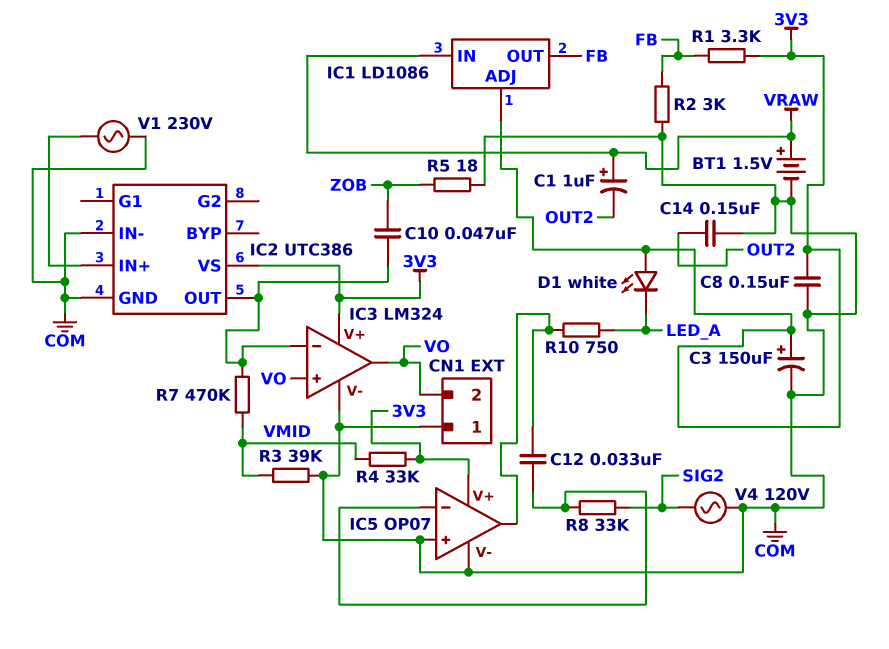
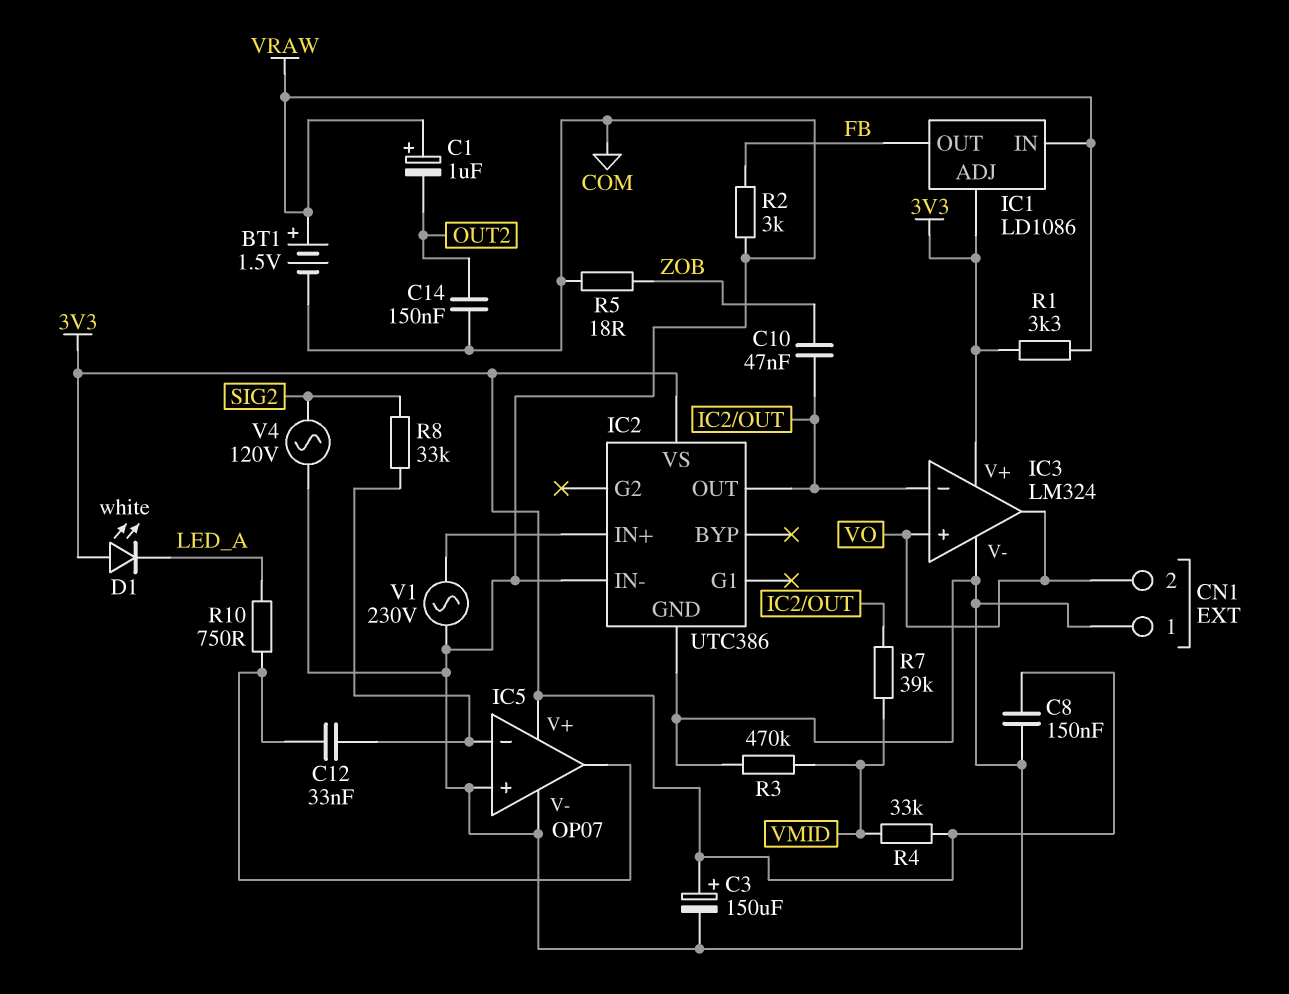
R1: 3.3k (3V3, FB) -> 3.3k (3V3, VRAW)
R3: 39k (COM, VMID) -> 470k (COM, VMID)
R7: 470k (IC2/OUT, VMID) -> 39k (IC2/OUT, VMID)

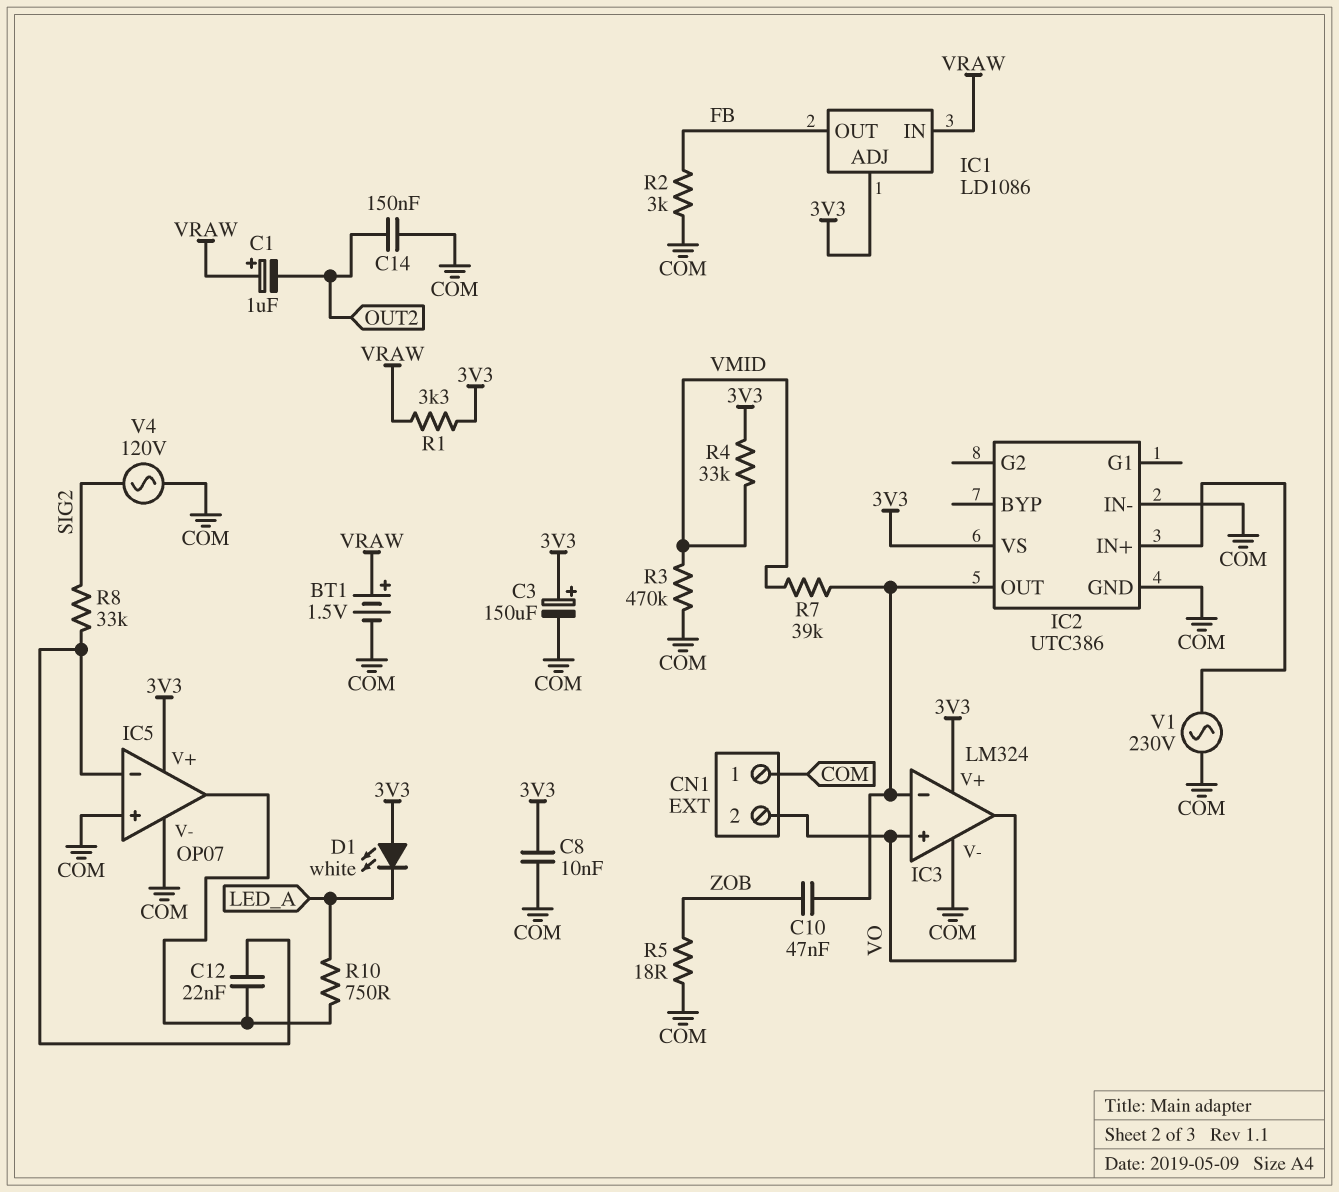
C8: 150nF (3V3, COM) -> 10nF (3V3, COM)
C12: 33nF (IC5/in-, IC5/out) -> 22nF (IC5/in-, IC5/out)

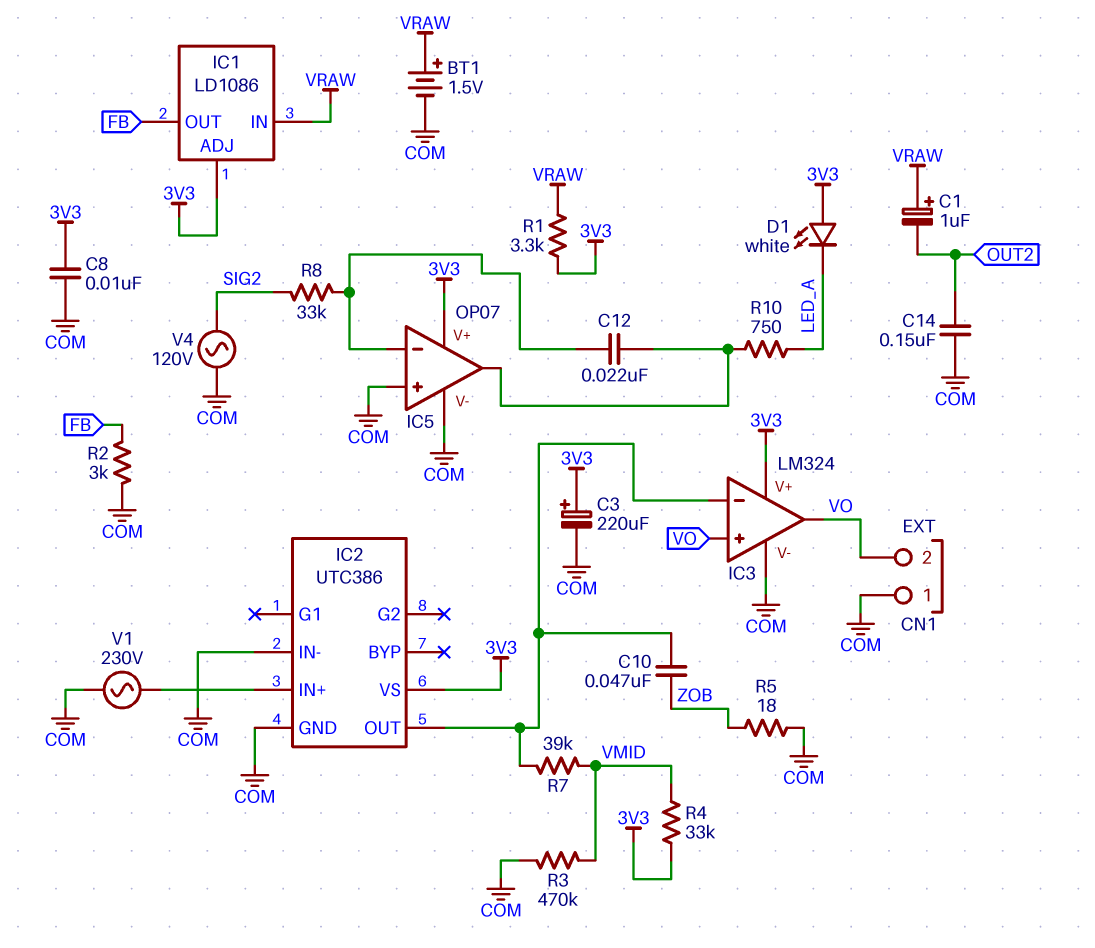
C3: 150uF (plus 3V3, minus COM) -> 220uF (plus 3V3, minus COM)

